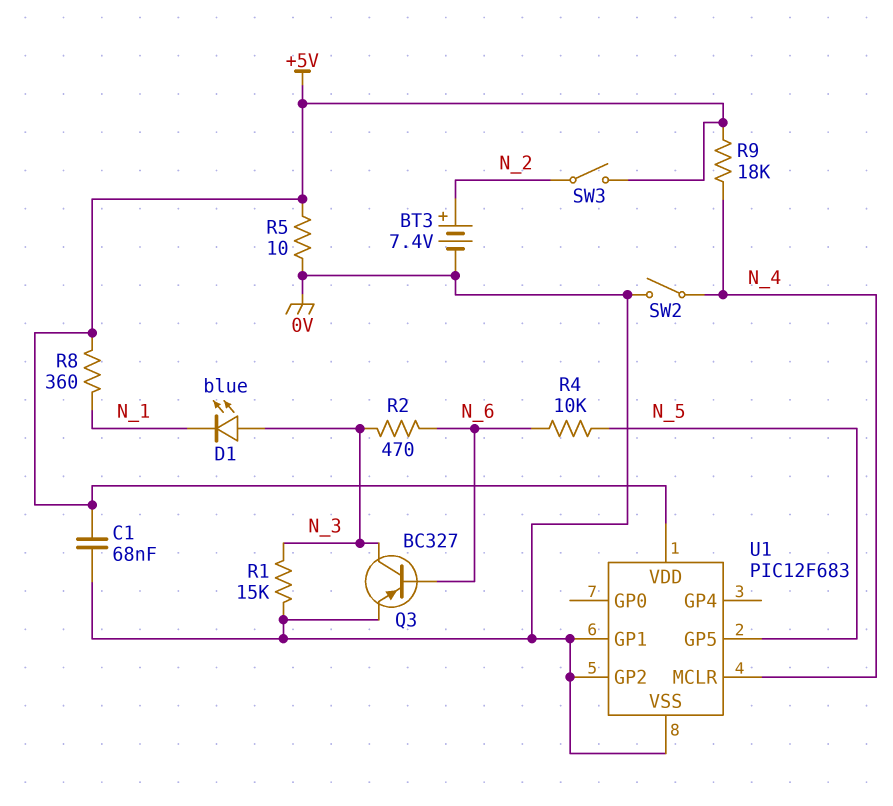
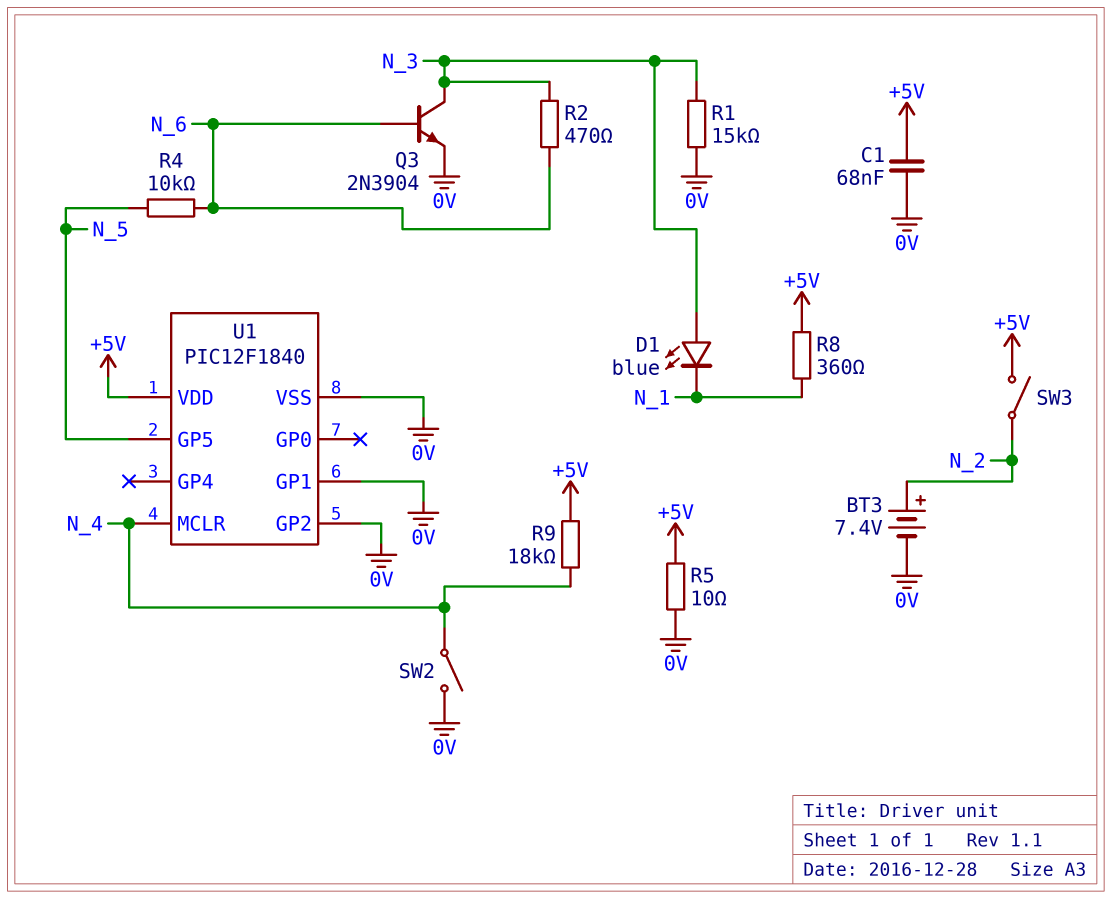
Q3: PNP BC327 (B N_6, C N_3, E 0V) -> NPN 2N3904 (B N_6, C N_3, E 0V)
U1: PIC12F683 -> PIC12F1840

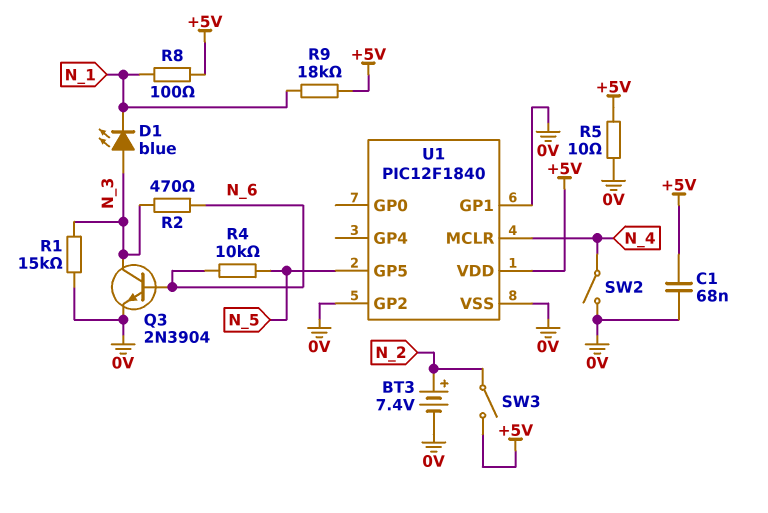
R8: 360 (+5V, N_1) -> 100 (+5V, N_1)
R9: 18k (+5V, N_4) -> 18k (+5V, N_1)

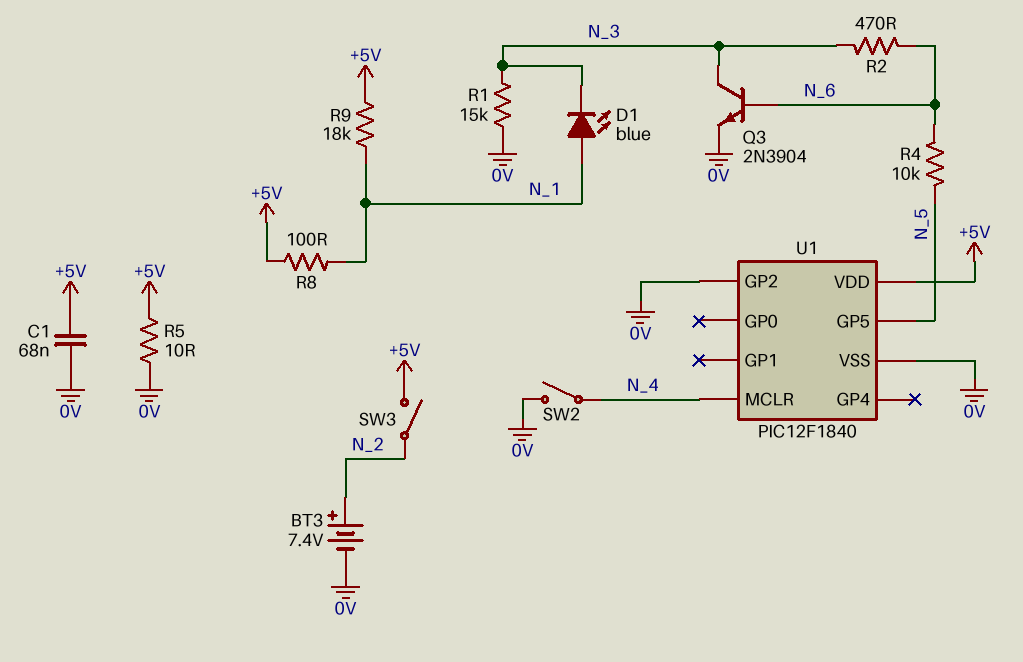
D1: LED blue (A N_3, K N_1) -> LED blue (A N_1, K N_3)
U1 pin GP1: 0V -> none

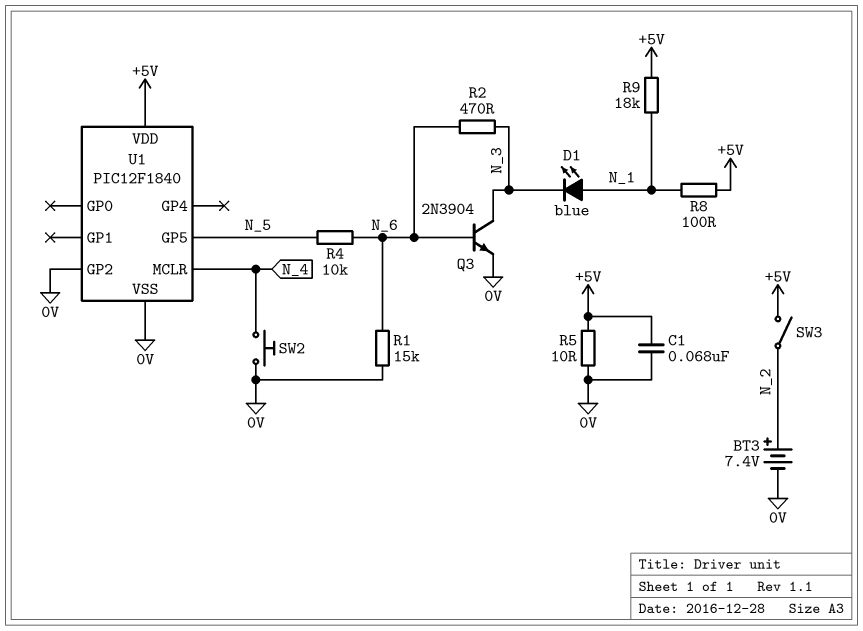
R1: 15k (0V, N_3) -> 15k (0V, N_6)
SW2: switch (0V, N_4) -> button (0V, N_4)

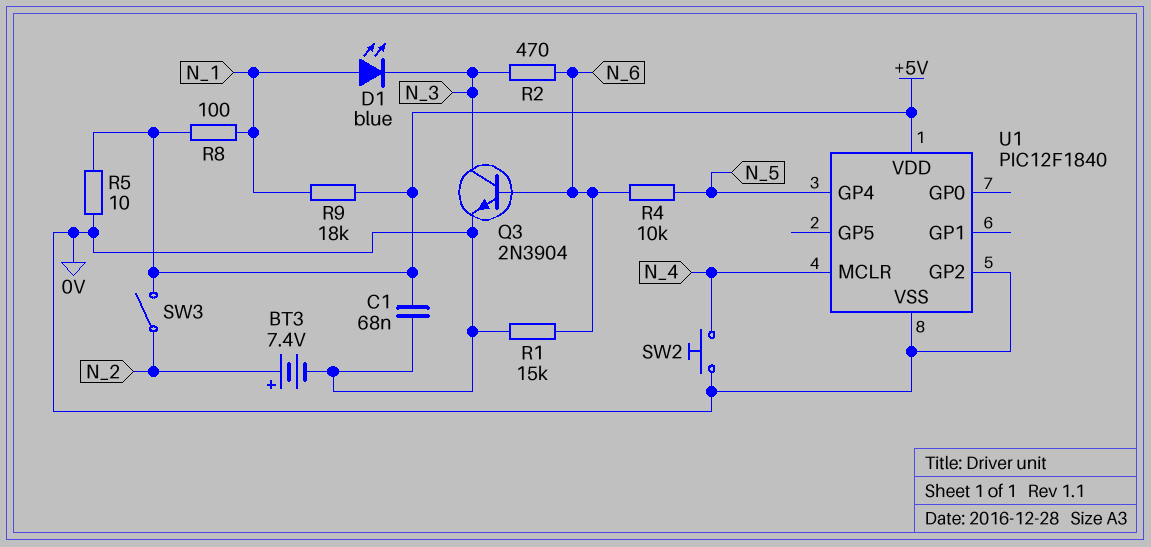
U1 pin GP4: none -> N_5
U1 pin GP5: N_5 -> none

